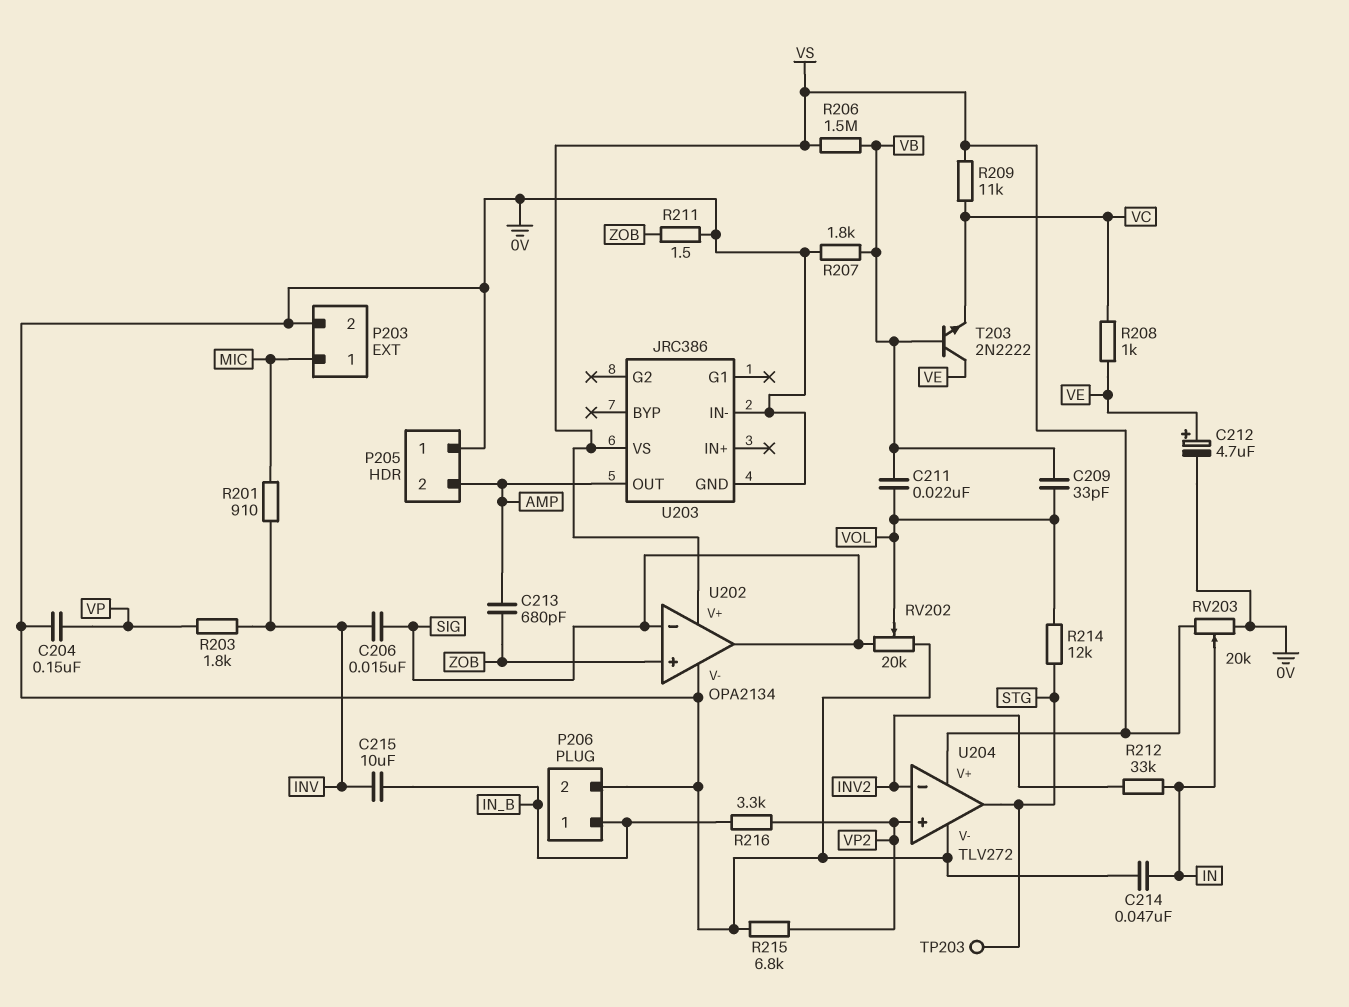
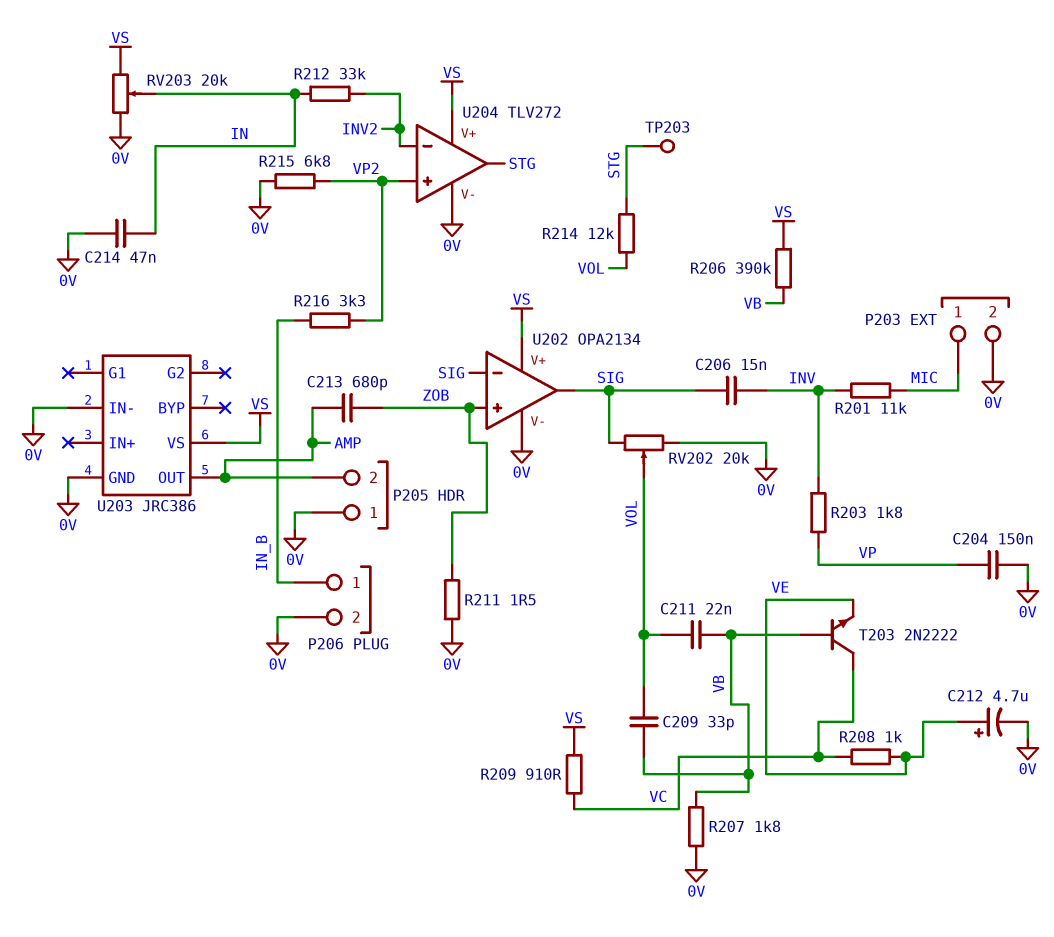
C215: 10uF (INV, IN_B) -> none
R201: 910 (INV, MIC) -> 11k (INV, MIC)
R206: 1.5M (VB, VS) -> 390k (VB, VS)
R209: 11k (VC, VS) -> 910 (VC, VS)
T203: NPN 2N2222 (B VB, C VE, E VC) -> NPN 2N2222 (B VB, C VC, E VE)

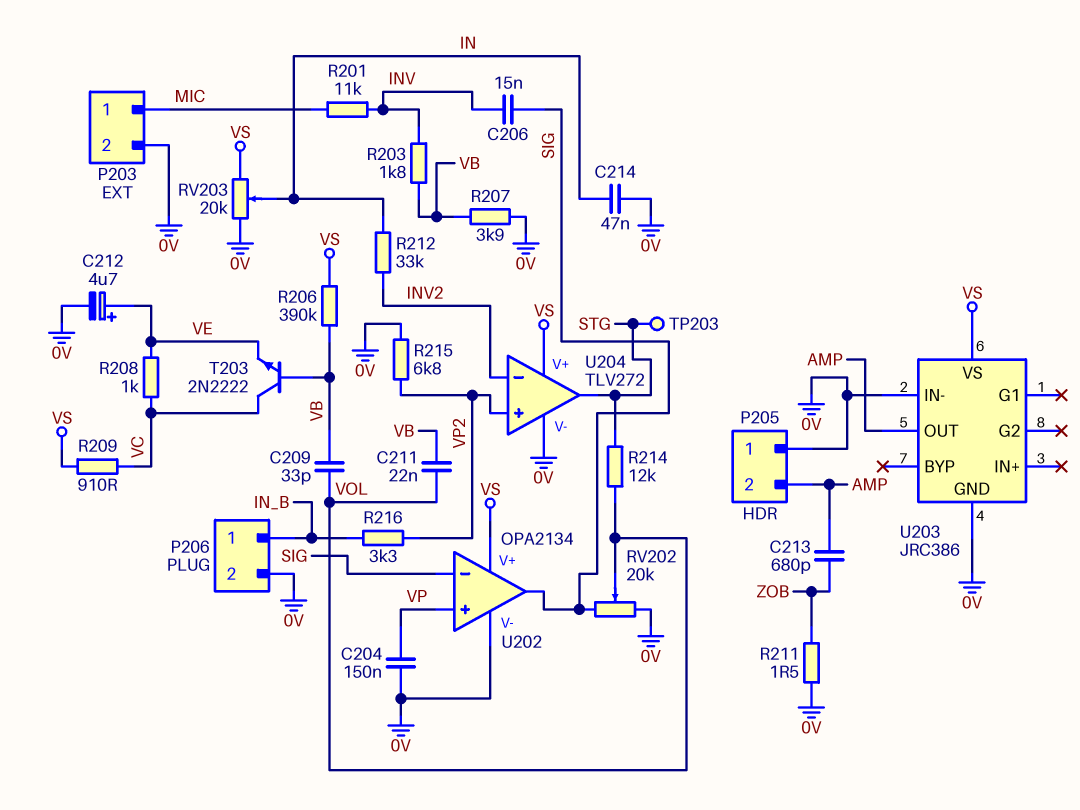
R203: 1.8k (INV, VP) -> 1.8k (INV, VB)
R207: 1.8k (0V, VB) -> 3.9k (0V, VB)
U202 pin in+: ZOB -> VP

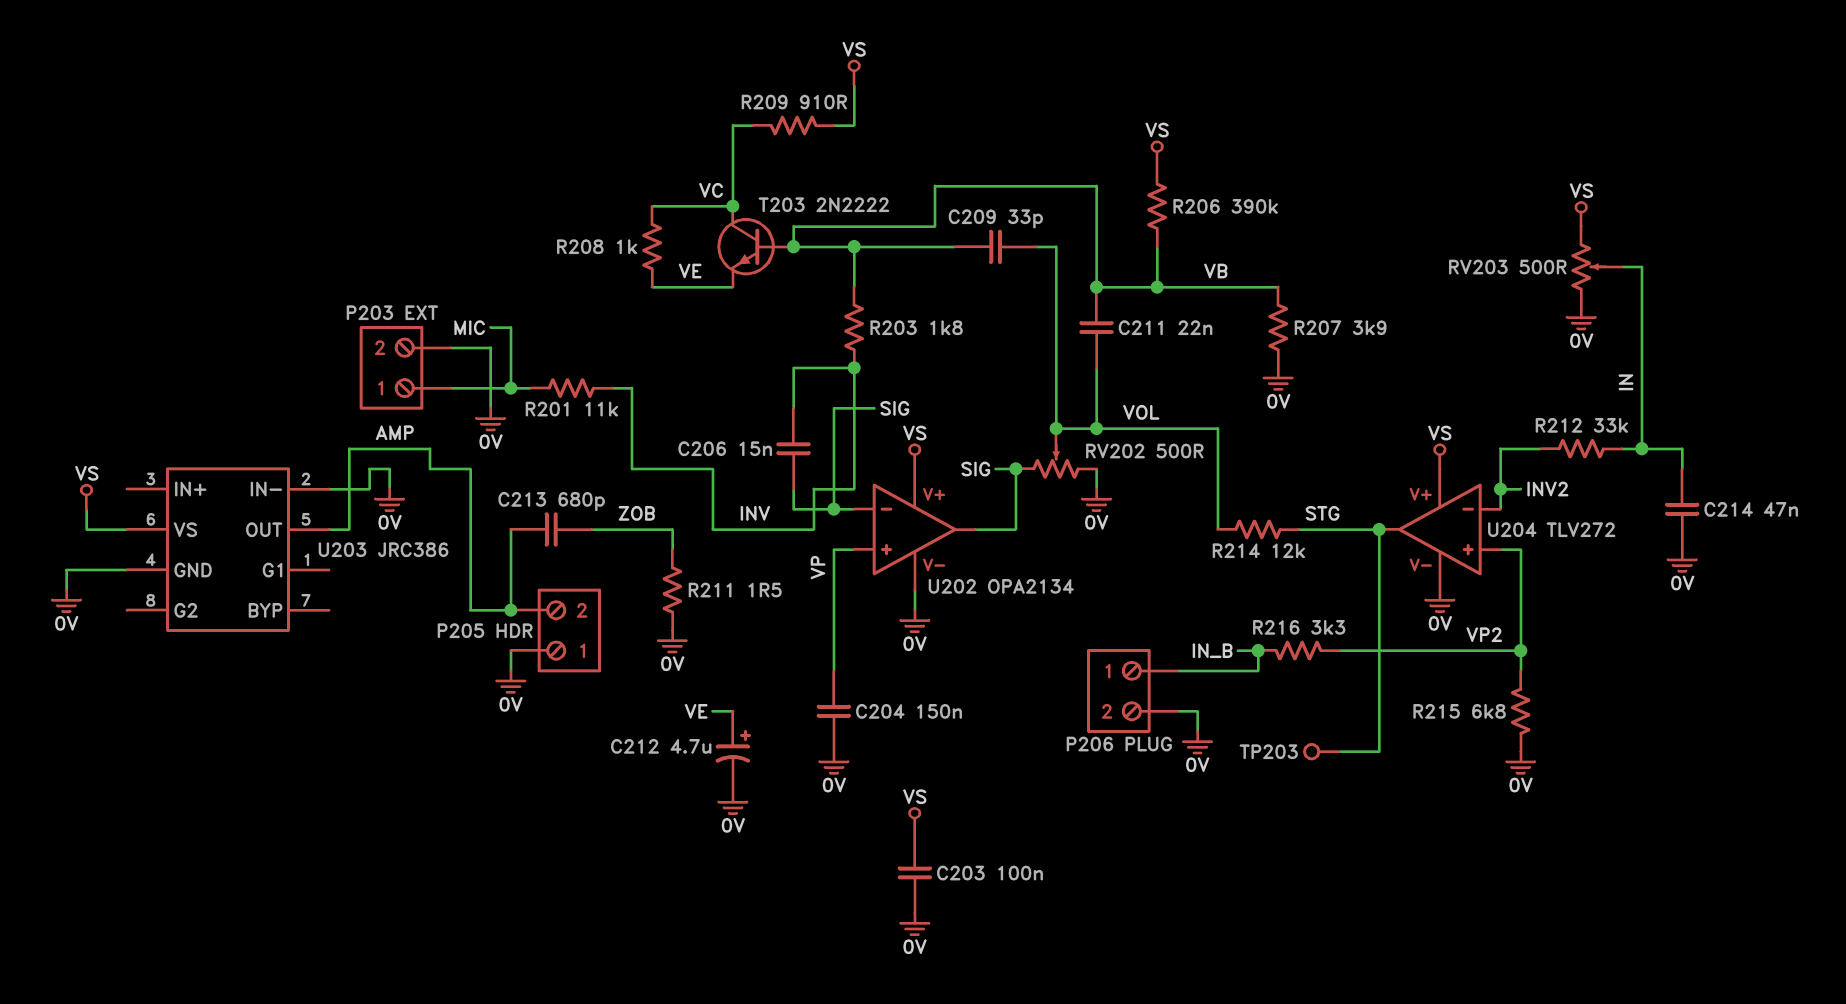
C203: none -> 100nF (0V, VS)
RV202: 20k (0V, SIG, wiper VOL) -> 500 (0V, SIG, wiper VOL)
RV203: 20k (0V, VS, wiper IN) -> 500 (0V, VS, wiper IN)

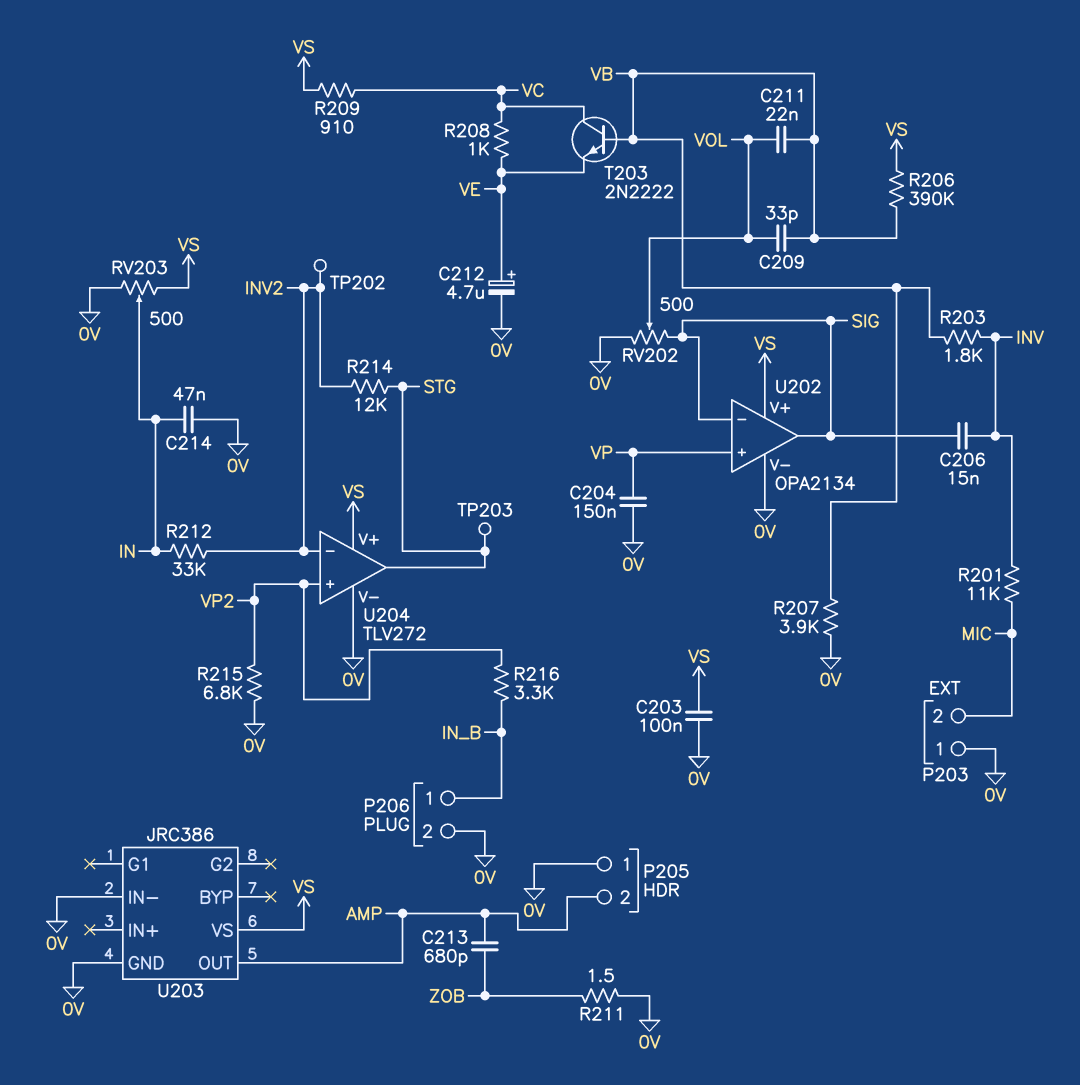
P203 pin 1: MIC -> 0V
P203 pin 2: 0V -> MIC
R214: 12k (STG, VOL) -> 12k (INV2, STG)
TP202: none -> test point (INV2)

